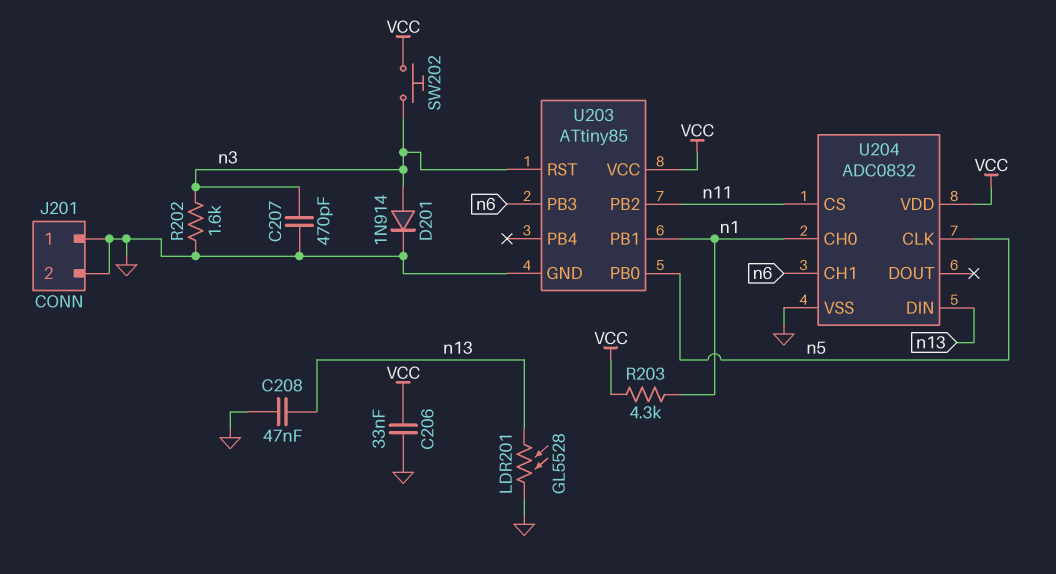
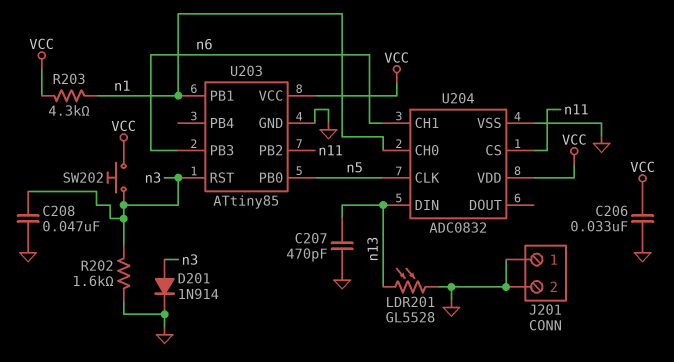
C207: 470pF (GND, n3) -> 470pF (GND, n13)
C208: 47nF (GND, n13) -> 47nF (GND, n3)

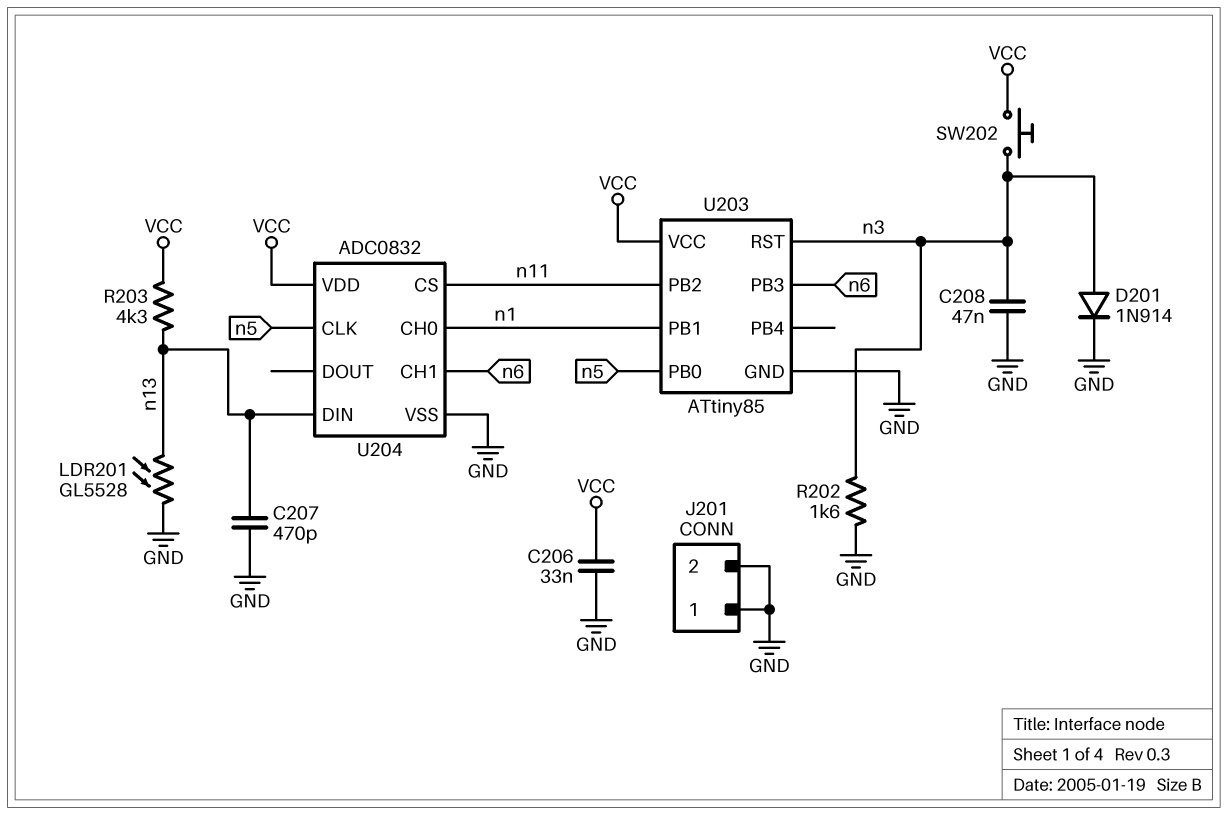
R203: 4.3k (VCC, n1) -> 4.3k (VCC, n13)

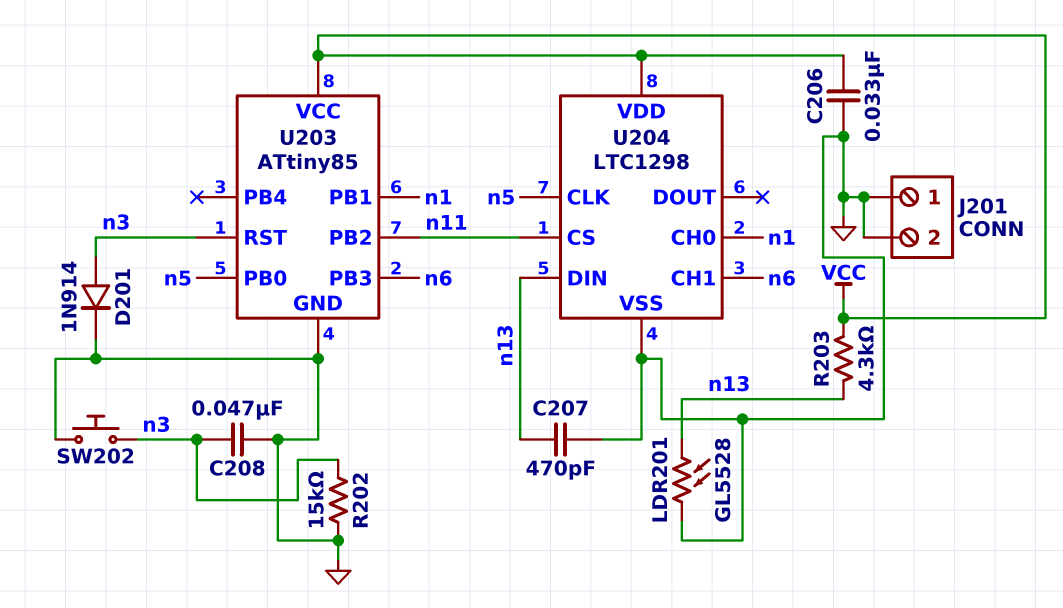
R202: 1.6k (GND, n3) -> 15k (GND, n3)
SW202: button (VCC, n3) -> button (GND, n3)
U204: ADC0832 -> LTC1298

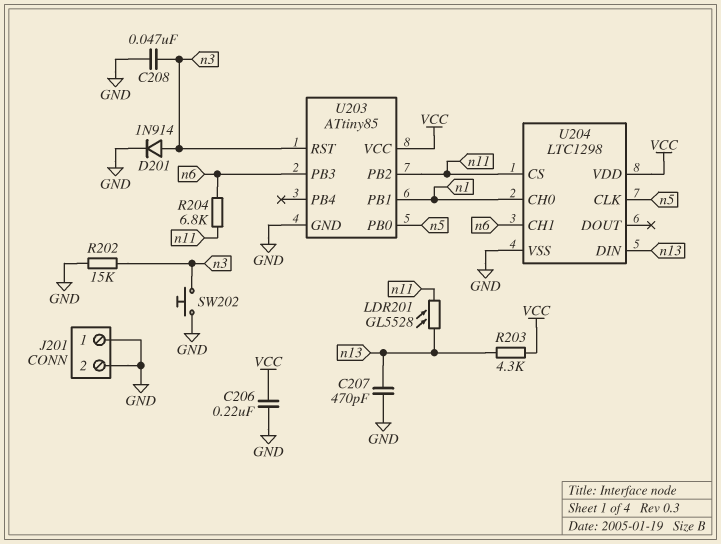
C206: 33nF (GND, VCC) -> 220nF (GND, VCC)
LDR201: GL5528 (GND, n13) -> GL5528 (n11, n13)
R204: none -> 6.8k (n6, n11)

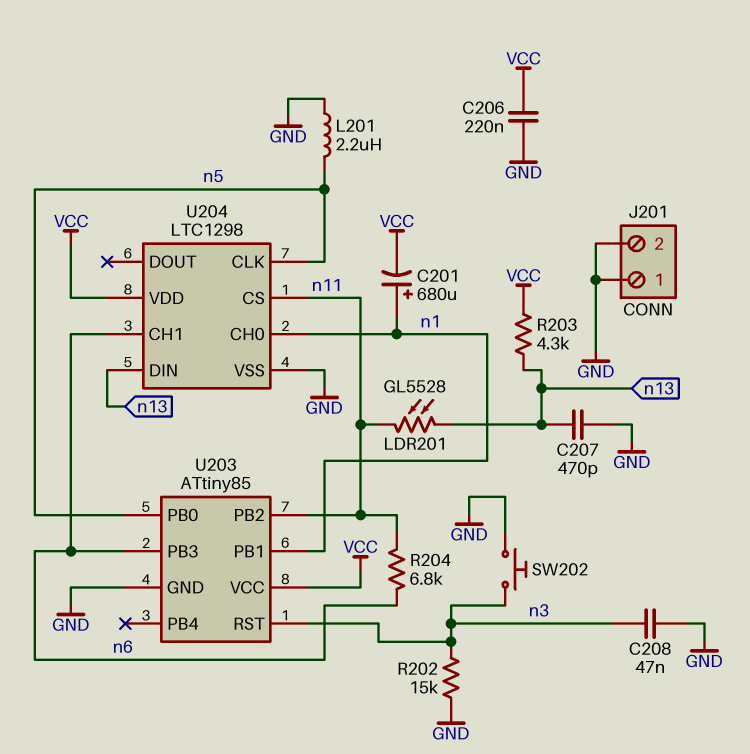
C201: none -> 680uF (plus n1, minus VCC)
D201: diode 1N914 (A n3, K GND) -> none
L201: none -> 2.2uH (GND, n5)

